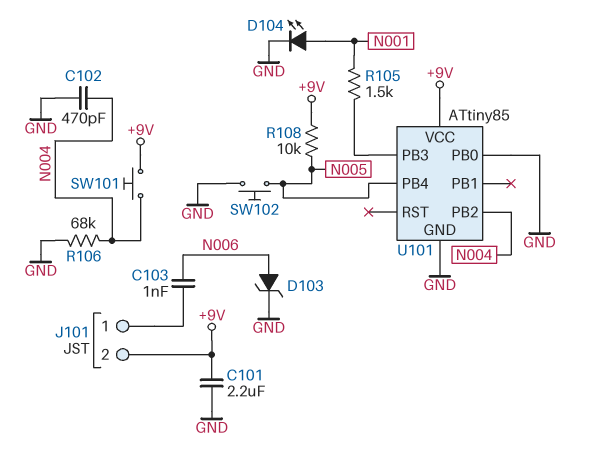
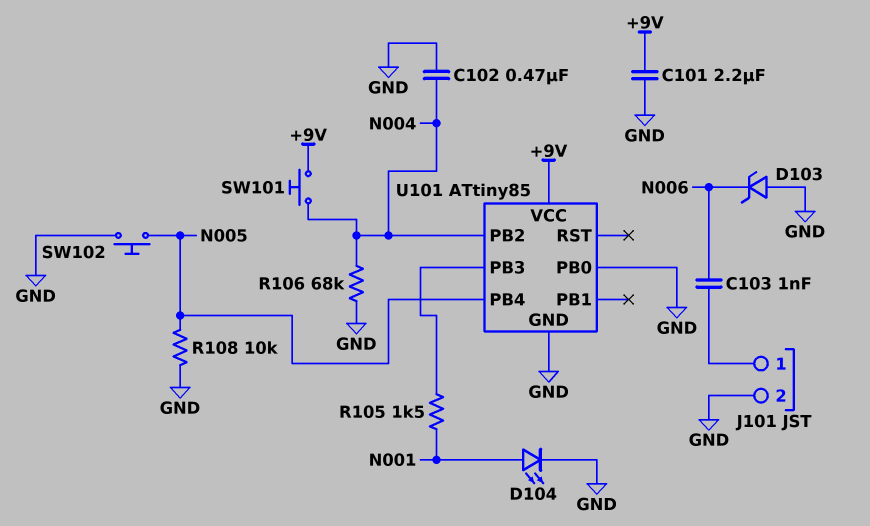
C102: 470pF (GND, N004) -> 470nF (GND, N004)
D103: zener (A N006, K GND) -> zener (A GND, K N006)
J101 pin 2: +9V -> GND
R108: 10k (+9V, N005) -> 10k (GND, N005)

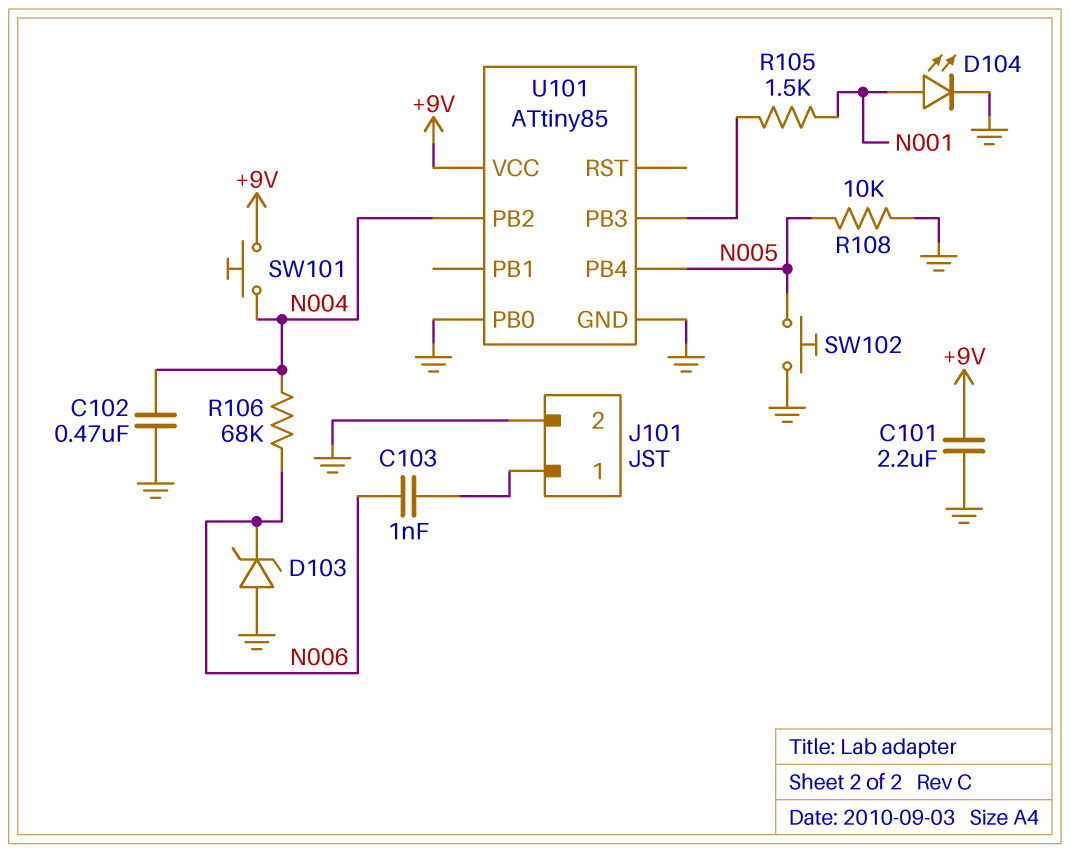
R106: 68k (GND, N004) -> 68k (N004, N006)

